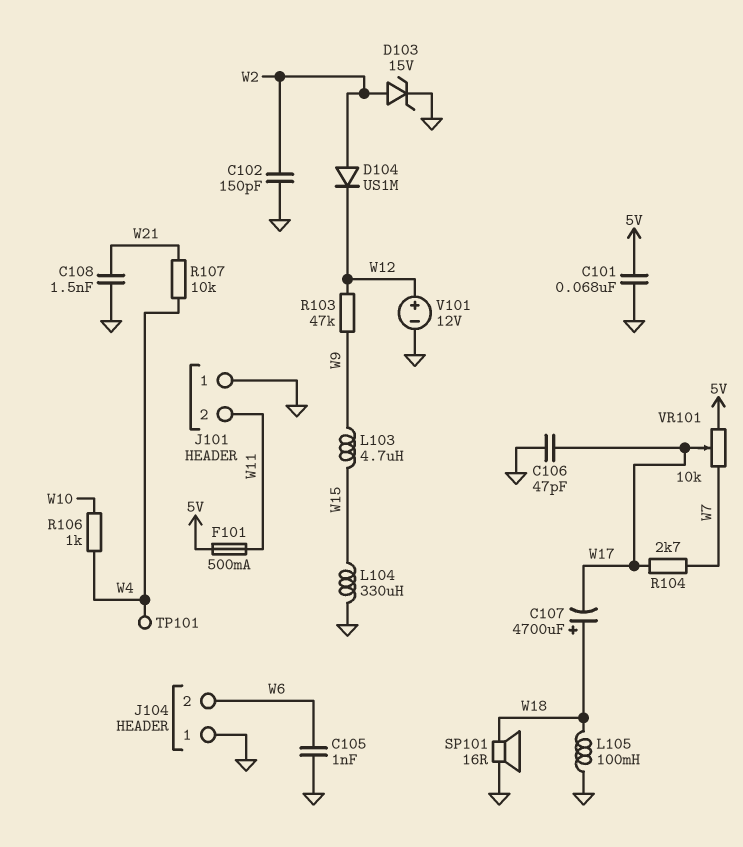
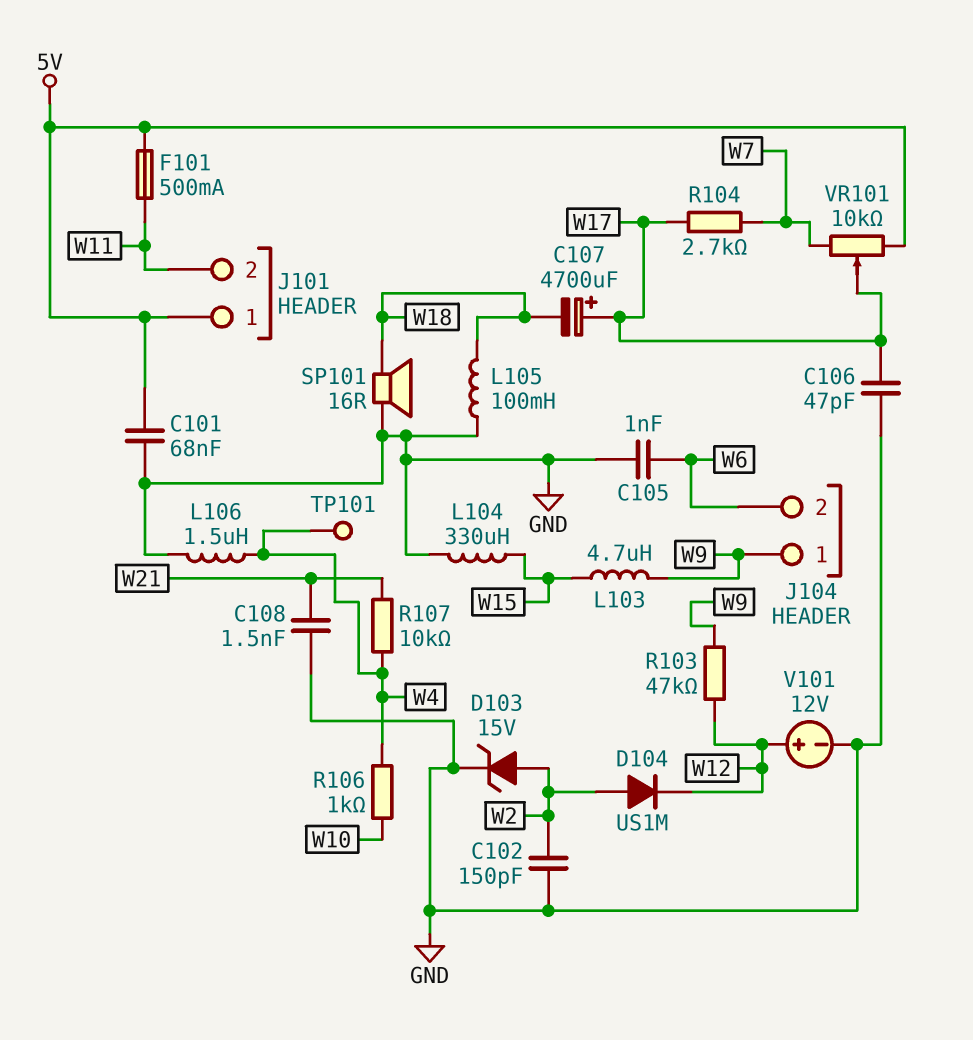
C107: 4700uF (plus W18, minus W17) -> 4700uF (plus W17, minus W18)
J101 pin 1: GND -> 5V
J104 pin 1: GND -> W9
L106: none -> 1.5uH (GND, W4)

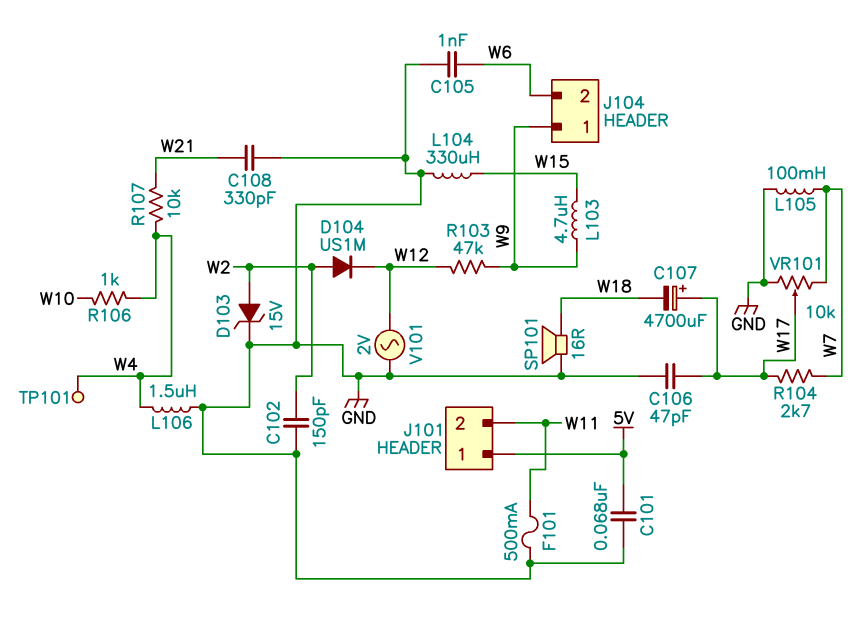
C108: 1.5nF (GND, W21) -> 330pF (GND, W21)
F101: 500mA (5V, W11) -> 500mA (GND, W11)
L105: 100mH (GND, W18) -> 100mH (GND, W7)
V101: 12V (plus W12, minus GND) -> AC 2V (GND, W12)
VR101: 10k (5V, W7, wiper W17) -> 10k (GND, W7, wiper W17)

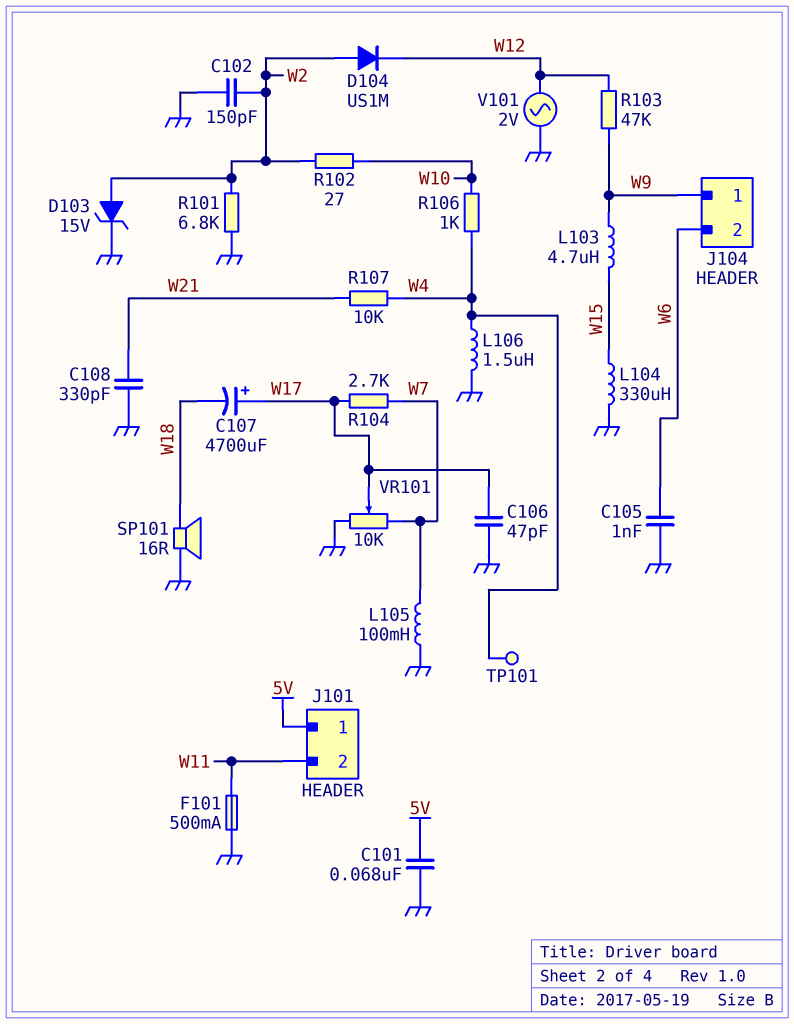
R101: none -> 6.8k (GND, W2)
R102: none -> 27 (W2, W10)

